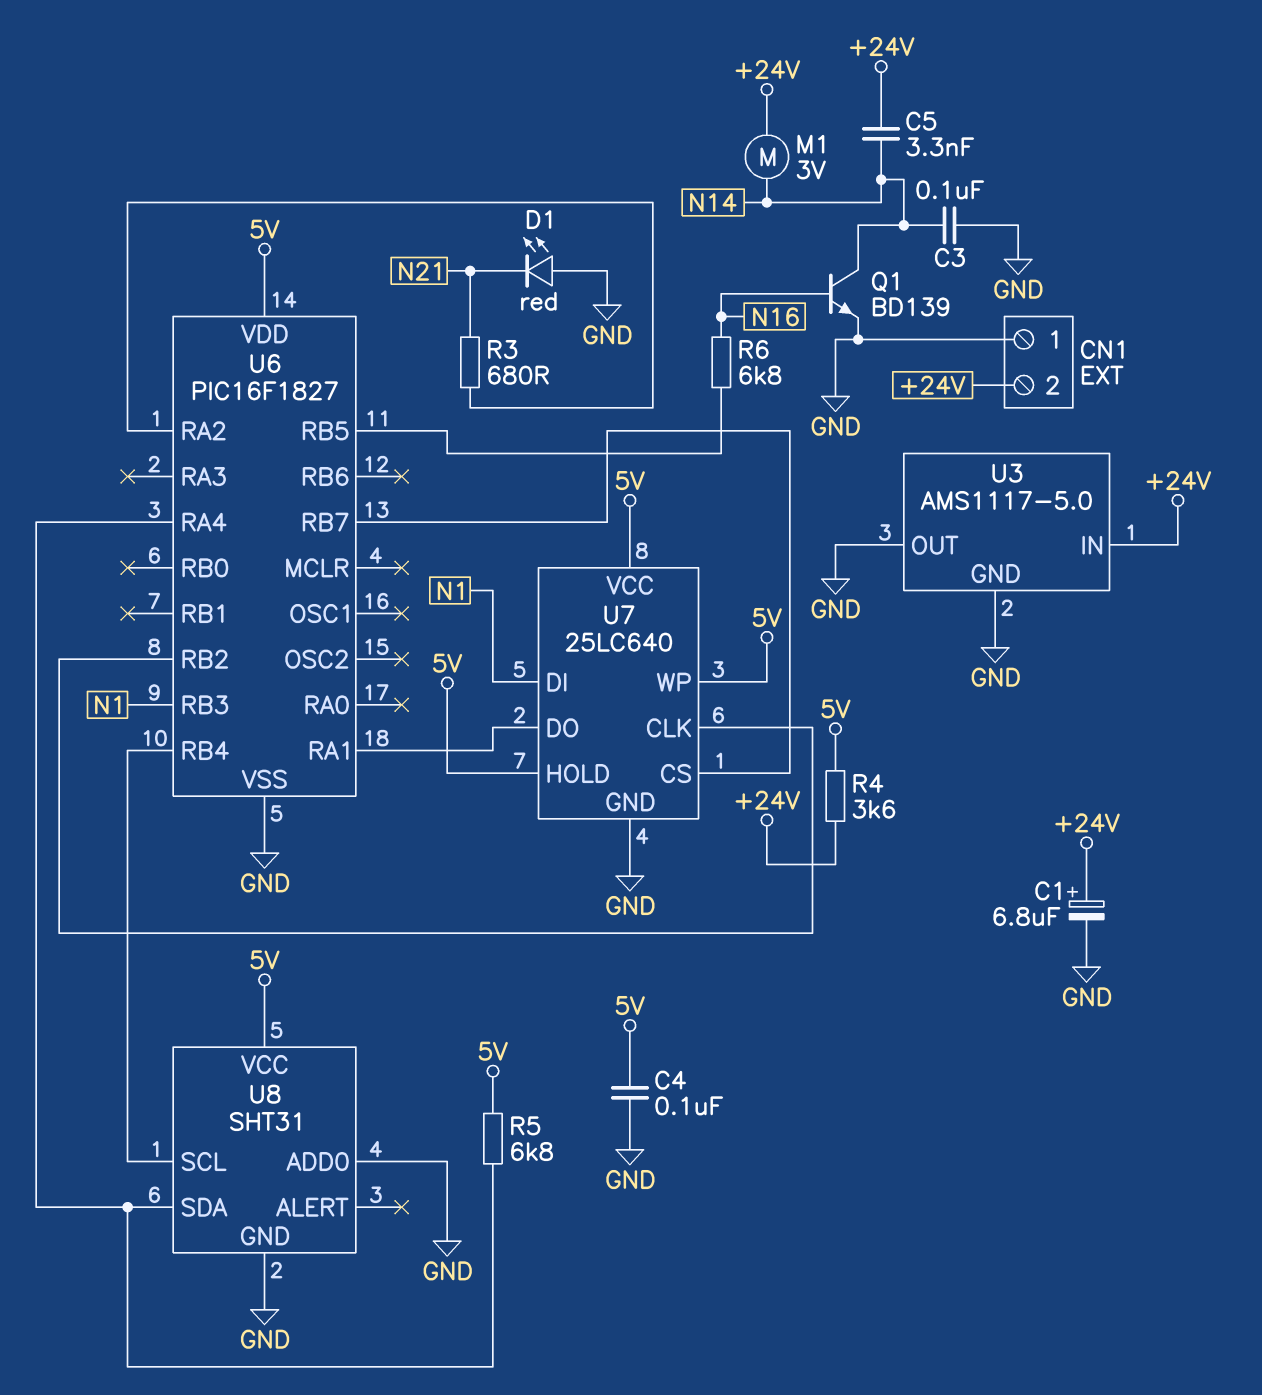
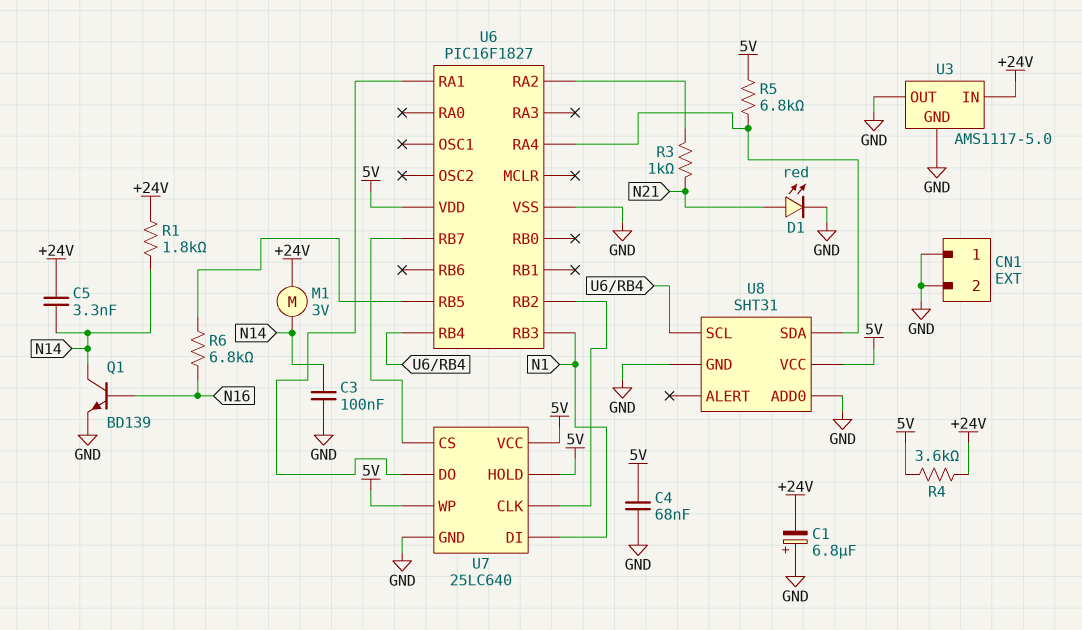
C1: 6.8uF (plus +24V, minus GND) -> 6.8uF (plus GND, minus +24V)
C4: 100nF (5V, GND) -> 68nF (5V, GND)
CN1 pin 2: +24V -> GND
D1: LED red (A GND, K N21) -> LED red (A N21, K GND)
R1: none -> 1.8k (+24V, N14)
R3: 680 (N21, U6/RA2) -> 1k (N21, U6/RA2)

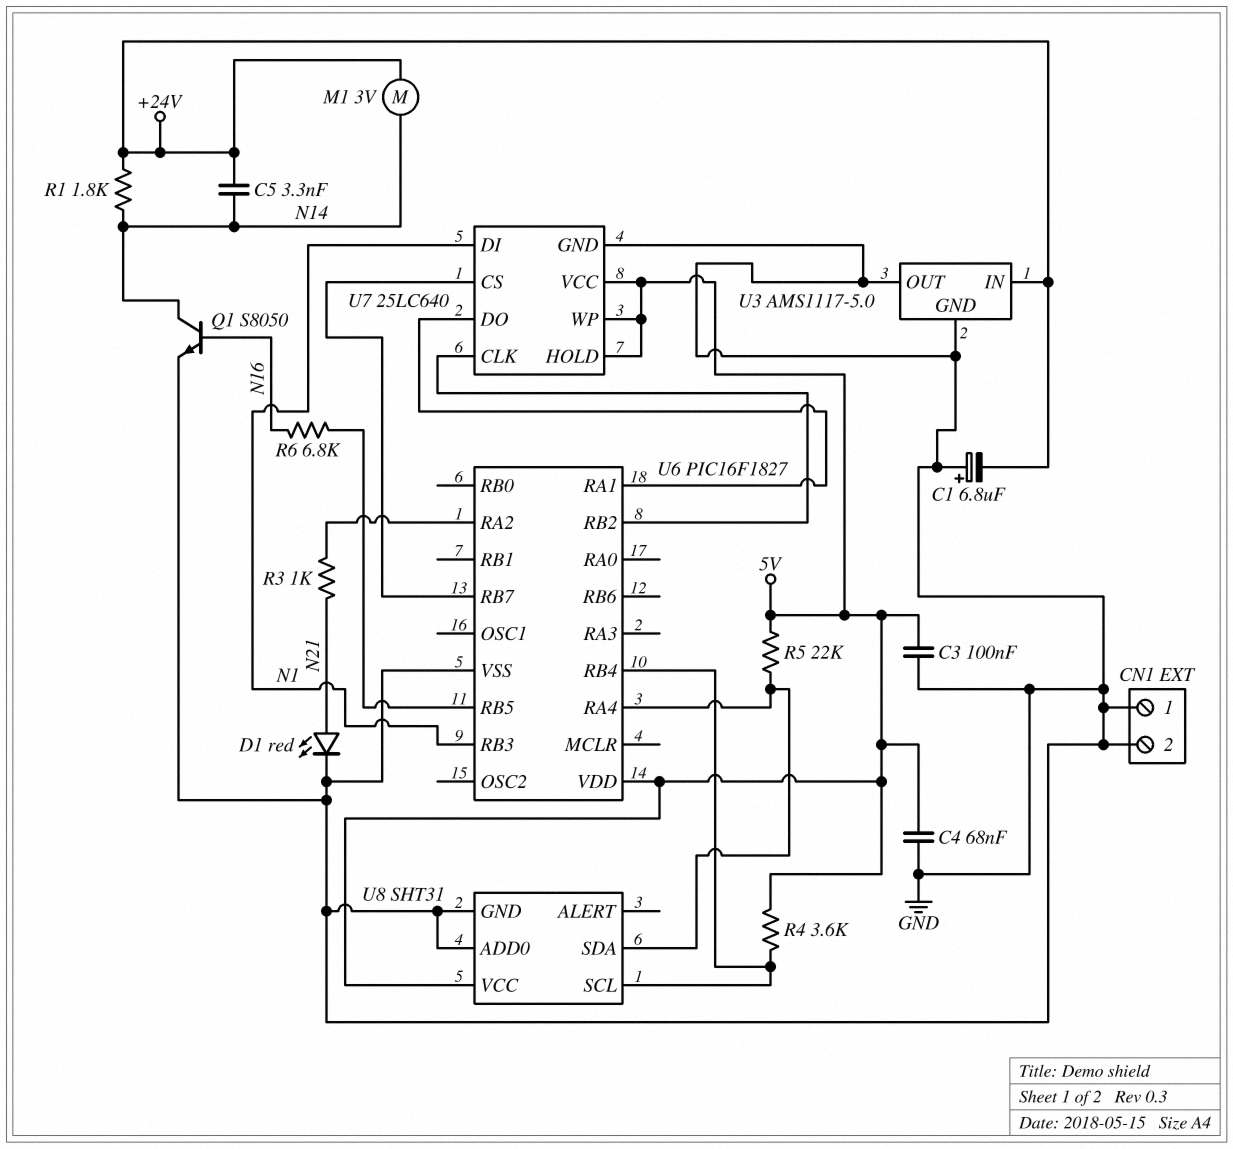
C3: 100nF (GND, N14) -> 100nF (5V, GND)
Q1: NPN BD139 (B N16, C N14, E GND) -> NPN S8050 (B N16, C N14, E GND)
R4: 3.6k (+24V, 5V) -> 3.6k (5V, U6/RB4)
R5: 6.8k (5V, U6/RA4) -> 22k (5V, U6/RA4)

